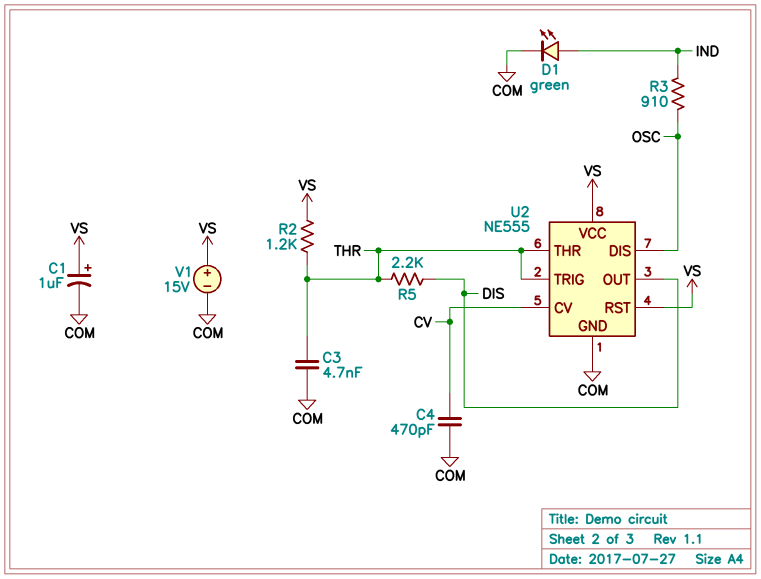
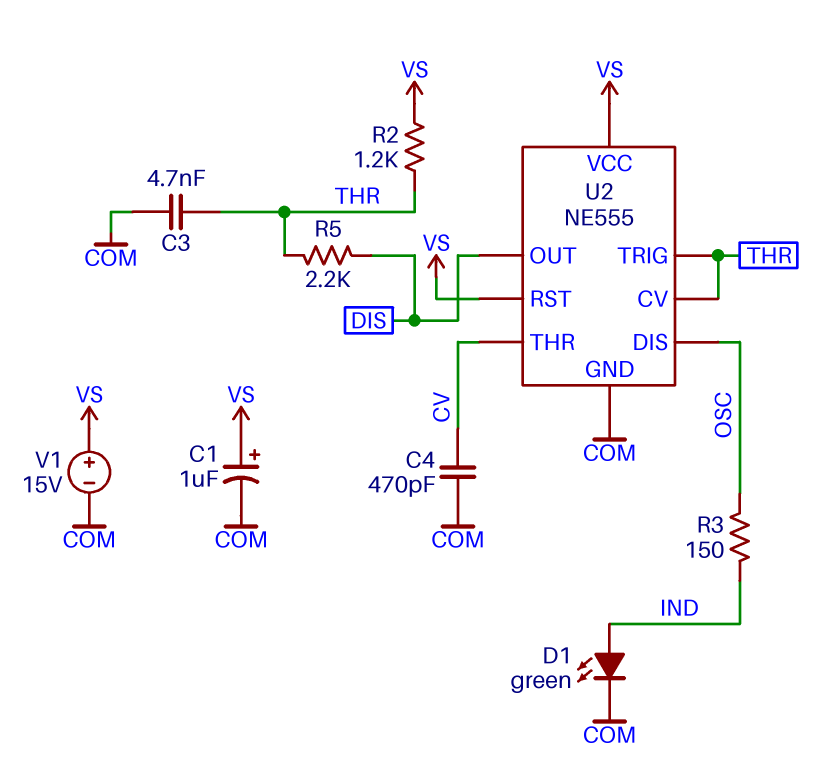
R3: 910 (IND, OSC) -> 150 (IND, OSC)
U2 pin CV: CV -> THR
U2 pin THR: THR -> CV

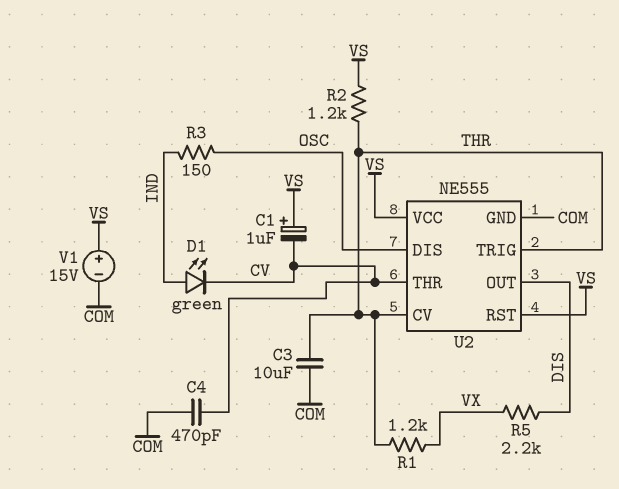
C1: 1uF (plus VS, minus COM) -> 1uF (plus VS, minus CV)
C3: 4.7nF (COM, THR) -> 10uF (COM, THR)
D1: LED green (A IND, K COM) -> LED green (A IND, K CV)
R1: none -> 1.2k (THR, VX)
R5: 2.2k (DIS, THR) -> 2.2k (DIS, VX)

